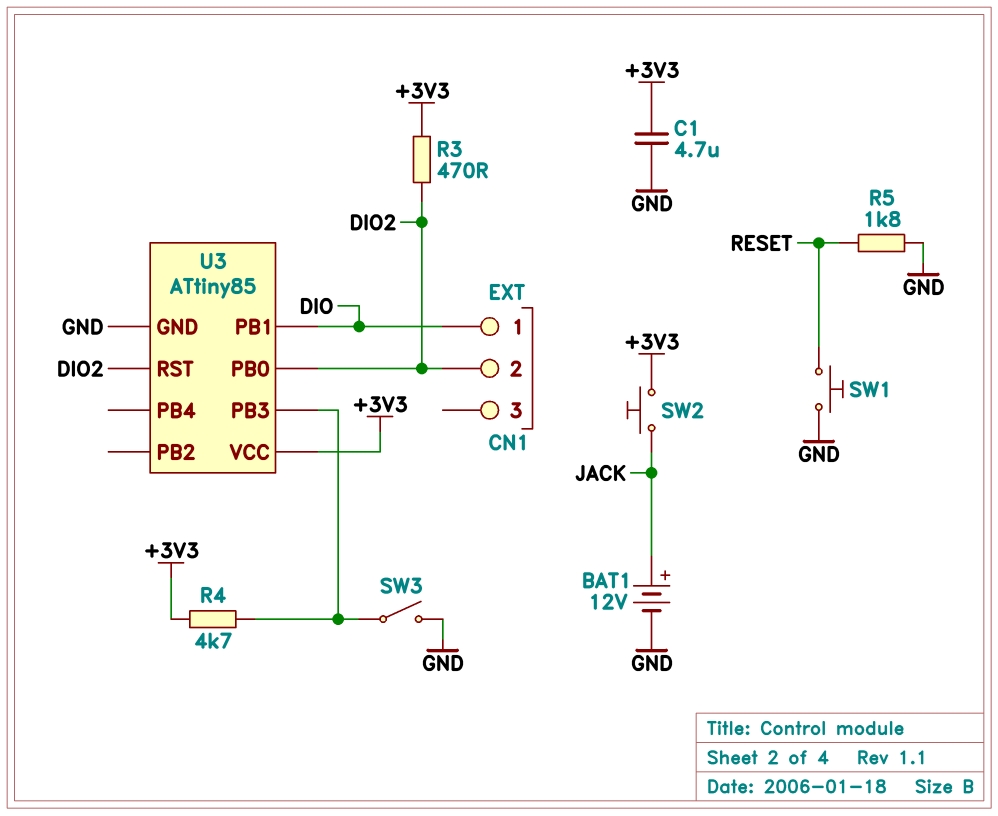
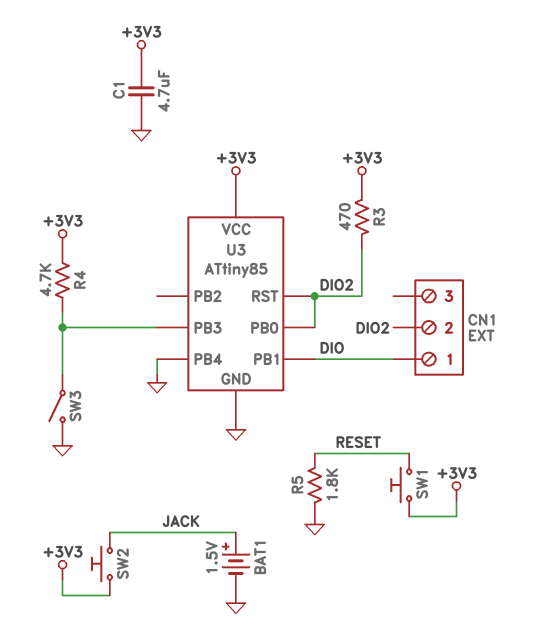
BAT1: 12V (plus JACK, minus GND) -> 1.5V (plus JACK, minus GND)
SW1: button (GND, RESET) -> button (+3V3, RESET)
U3 pin PB4: none -> GND

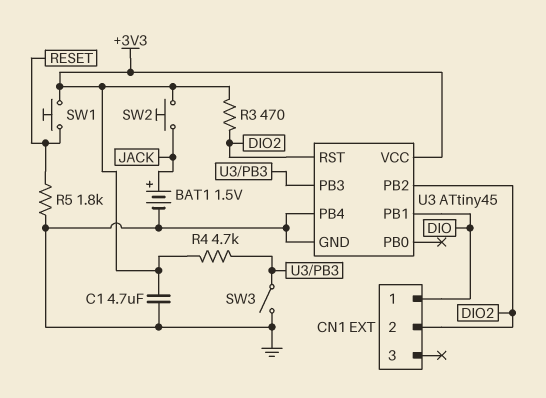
U3: ATtiny85 -> ATtiny45
U3 pin PB0: DIO2 -> none
U3 pin PB2: none -> DIO2

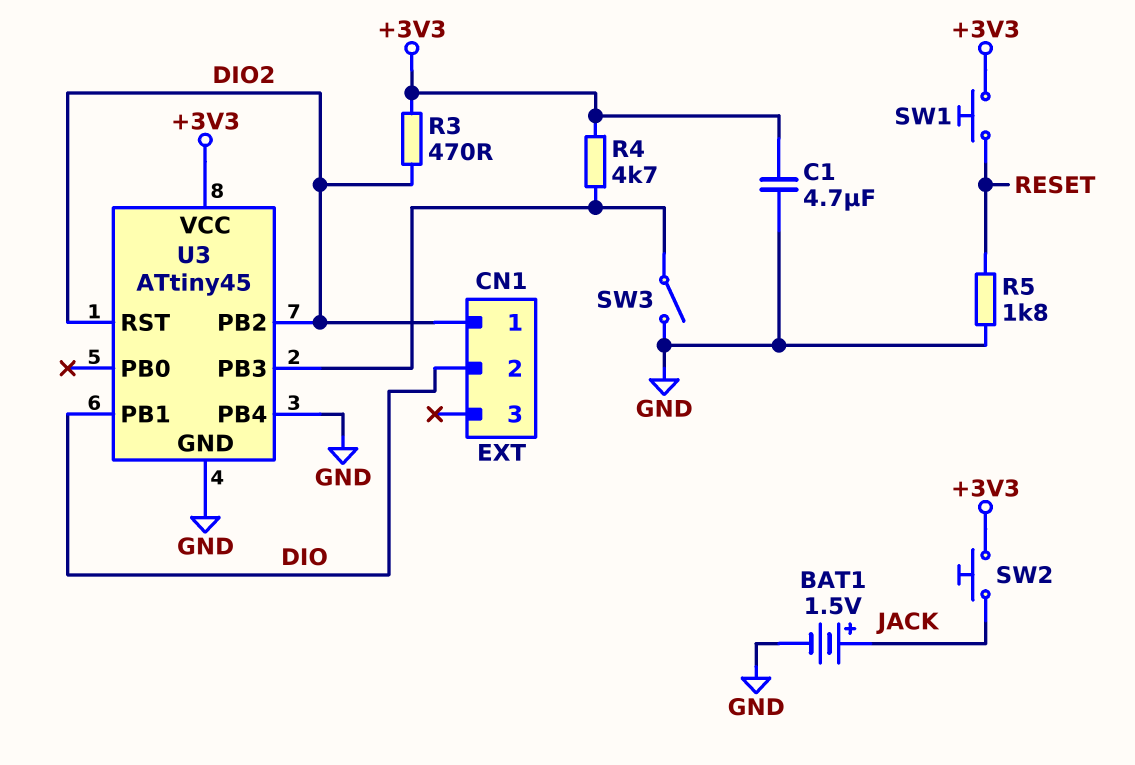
CN1 pin 1: DIO -> DIO2
CN1 pin 2: DIO2 -> DIO

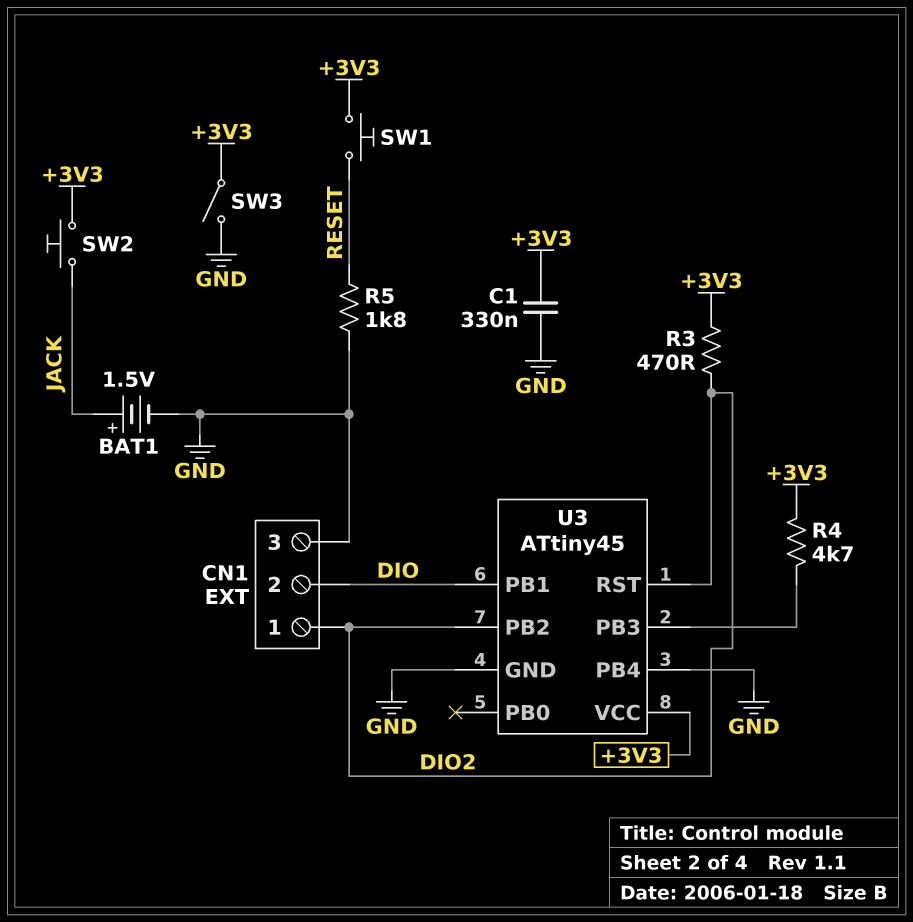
C1: 4.7uF (+3V3, GND) -> 330nF (+3V3, GND)
CN1 pin 3: none -> GND
SW3: switch (GND, U3/PB3) -> switch (+3V3, GND)

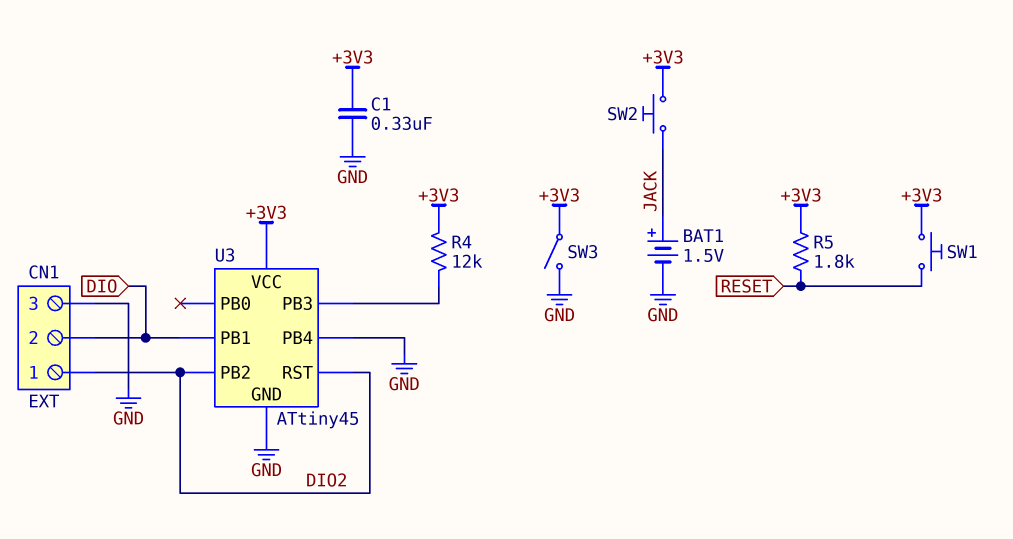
R3: 470 (+3V3, DIO2) -> none
R4: 4.7k (+3V3, U3/PB3) -> 12k (+3V3, U3/PB3)
R5: 1.8k (GND, RESET) -> 1.8k (+3V3, RESET)

